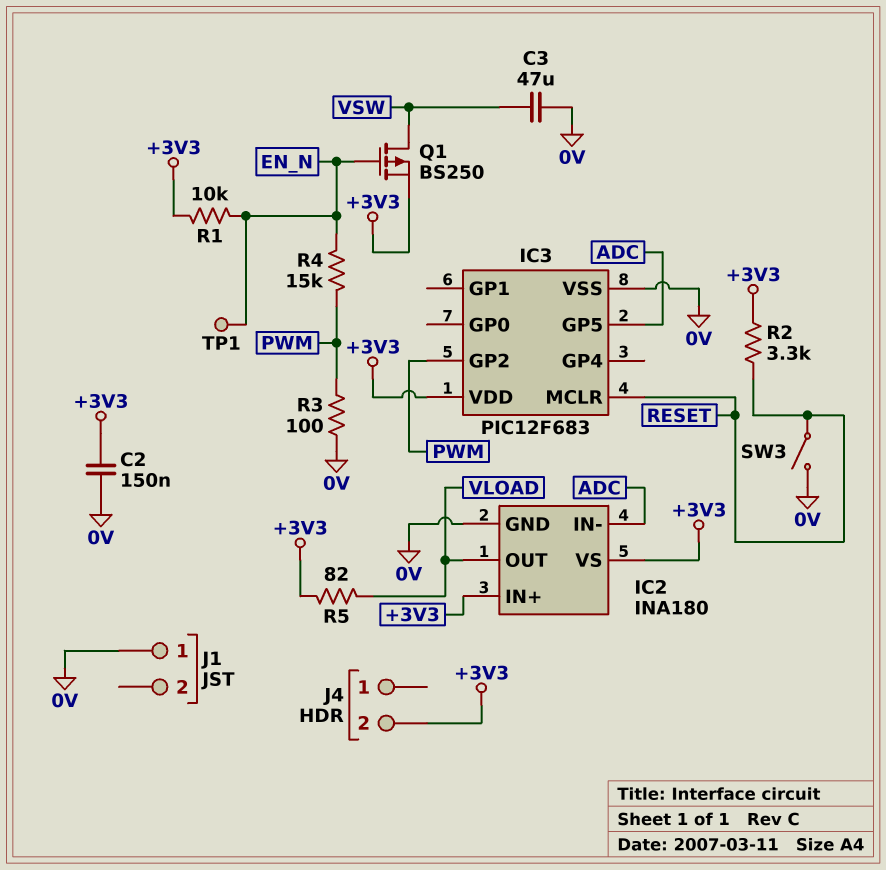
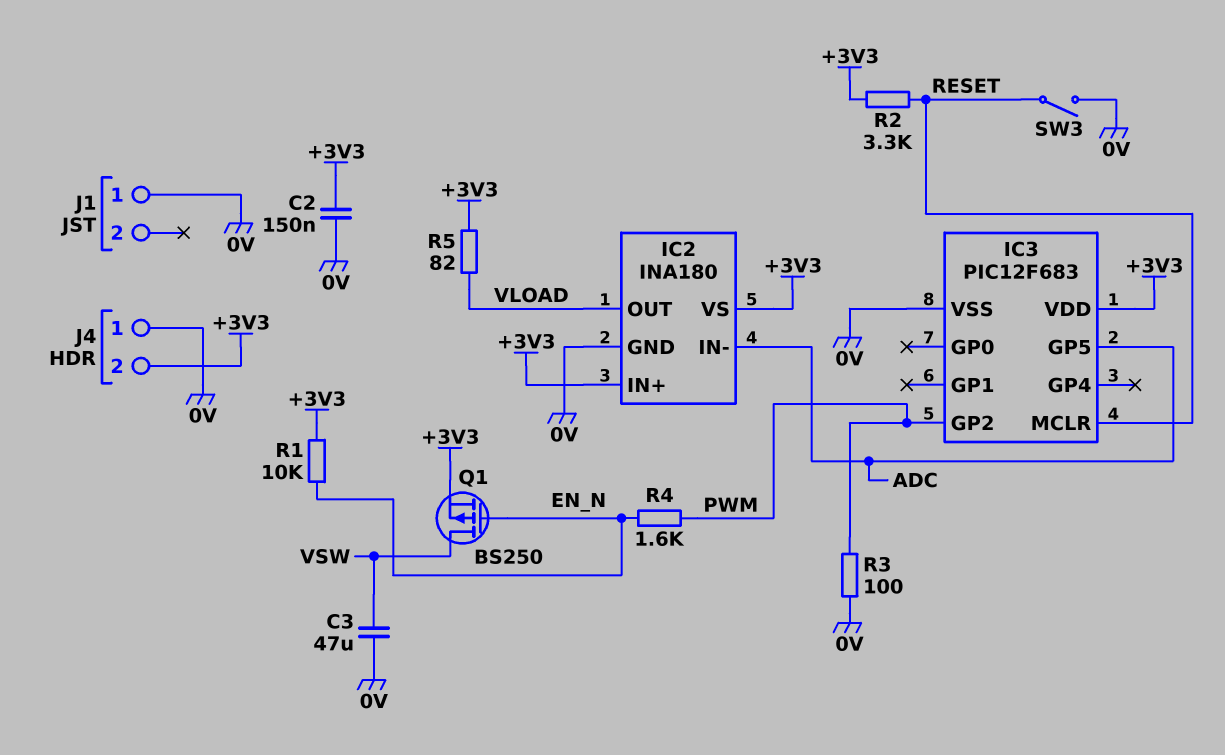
J4 pin 1: none -> 0V
R4: 15k (EN_N, PWM) -> 1.6k (EN_N, PWM)
TP1: test point (EN_N) -> none

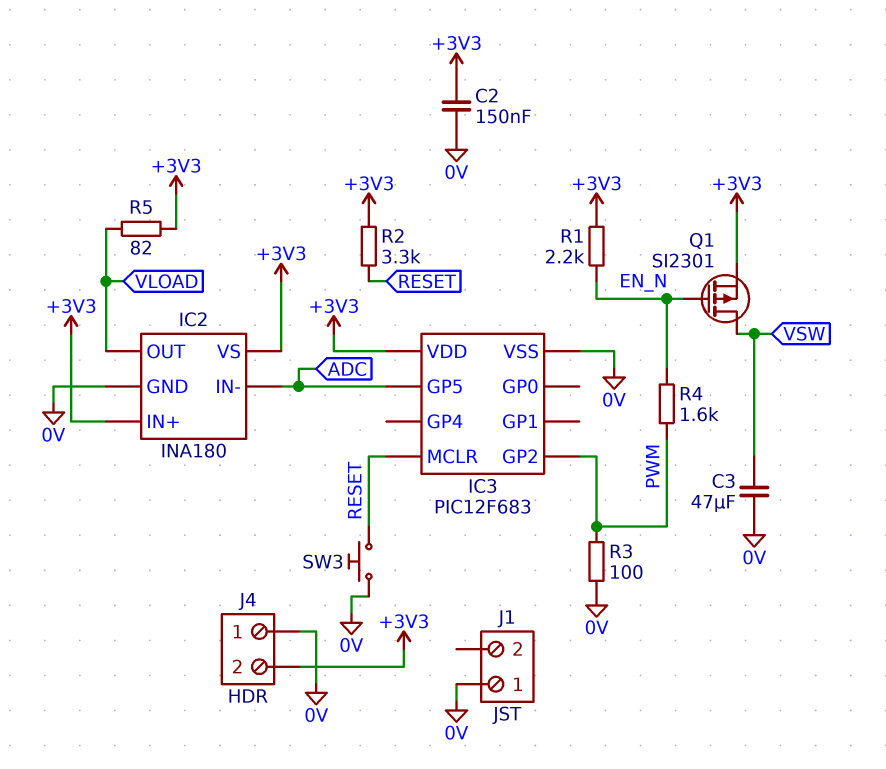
Q1: PMOS BS250 (G EN_N, D VSW, S +3V3) -> PMOS SI2301 (G EN_N, D VSW, S +3V3)
R1: 10k (+3V3, EN_N) -> 2.2k (+3V3, EN_N)
SW3: switch (0V, RESET) -> button (0V, RESET)

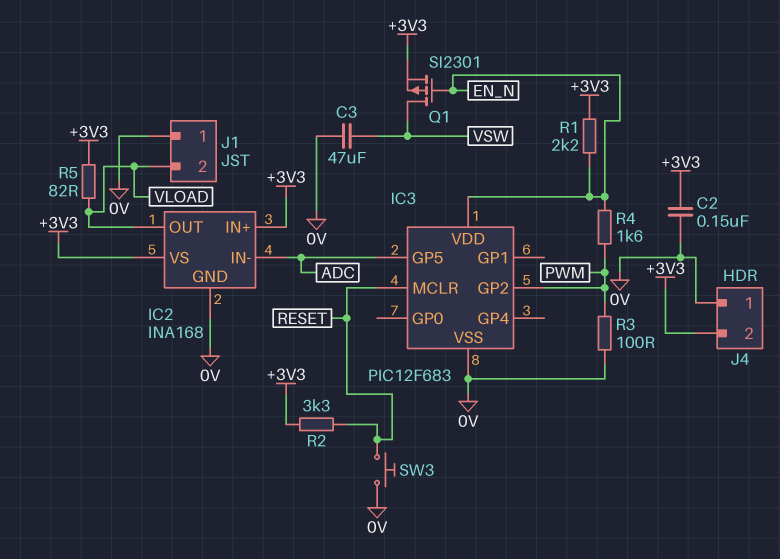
IC2: INA180 -> INA168
IC3 pin VDD: +3V3 -> EN_N
J1 pin 2: none -> VLOAD

